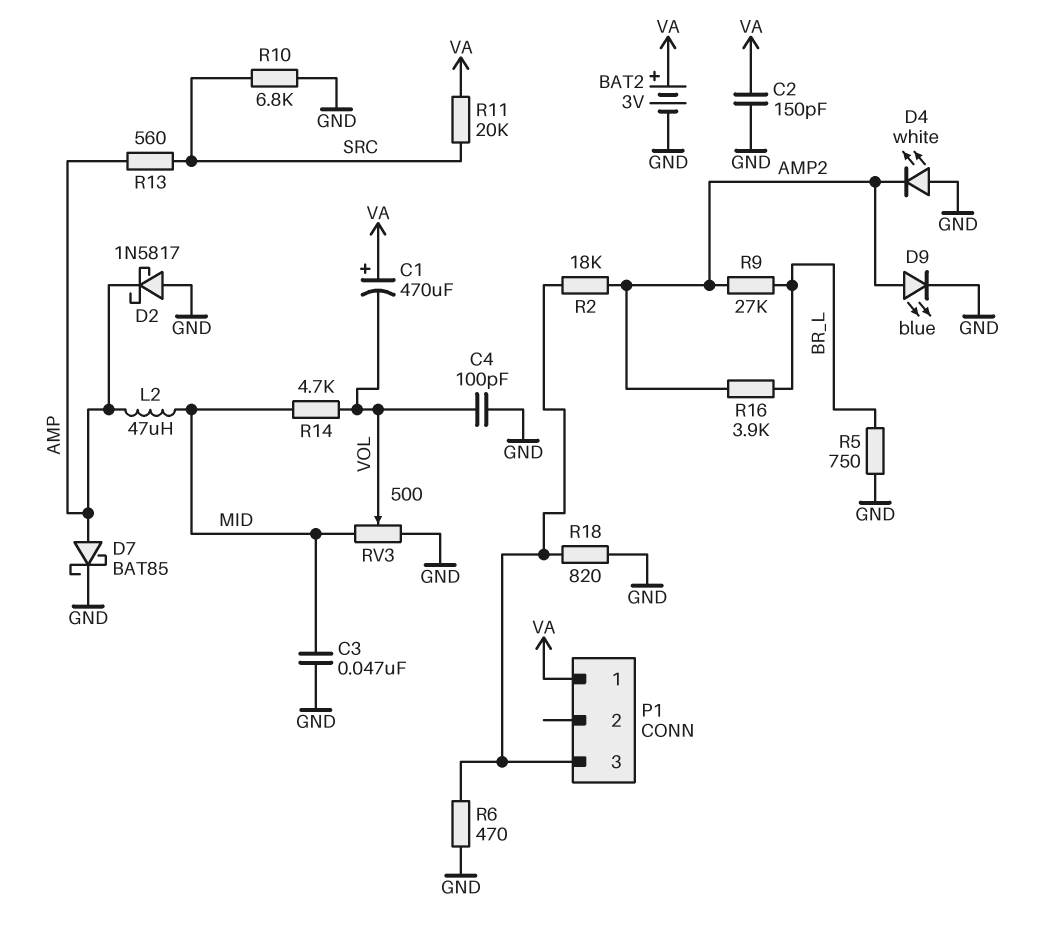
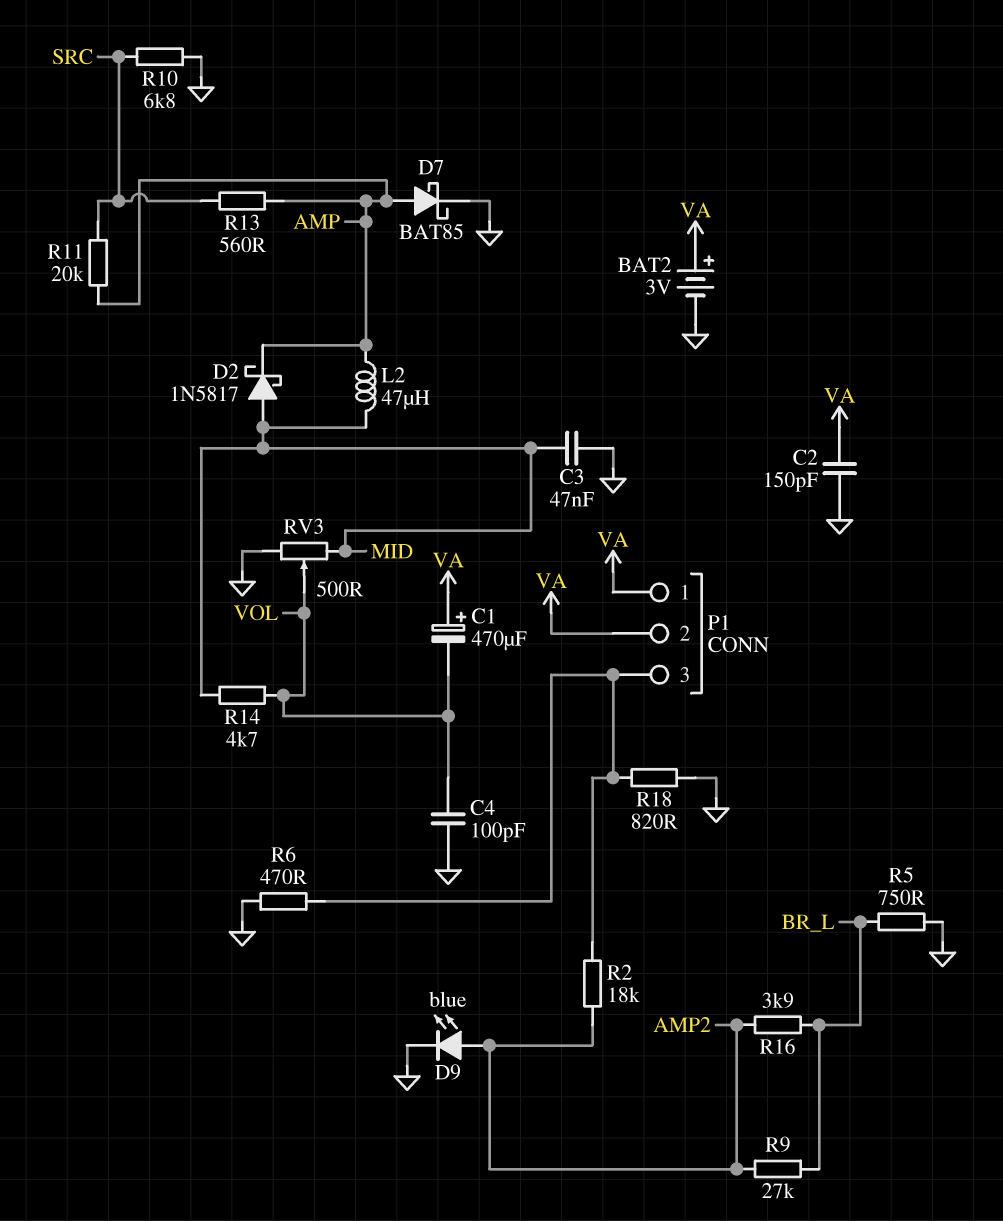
D2: schottky 1N5817 (A GND, K AMP) -> schottky 1N5817 (A MID, K AMP)
D4: LED white (A GND, K AMP2) -> none
P1 pin 2: none -> VA
R11: 20k (SRC, VA) -> 20k (AMP, SRC)

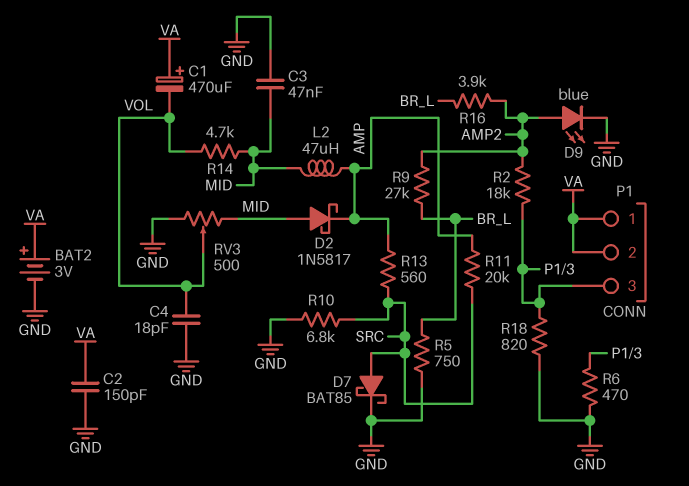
C4: 100pF (GND, VOL) -> 18pF (GND, VOL)
D7: schottky BAT85 (A AMP, K GND) -> schottky BAT85 (A SRC, K GND)

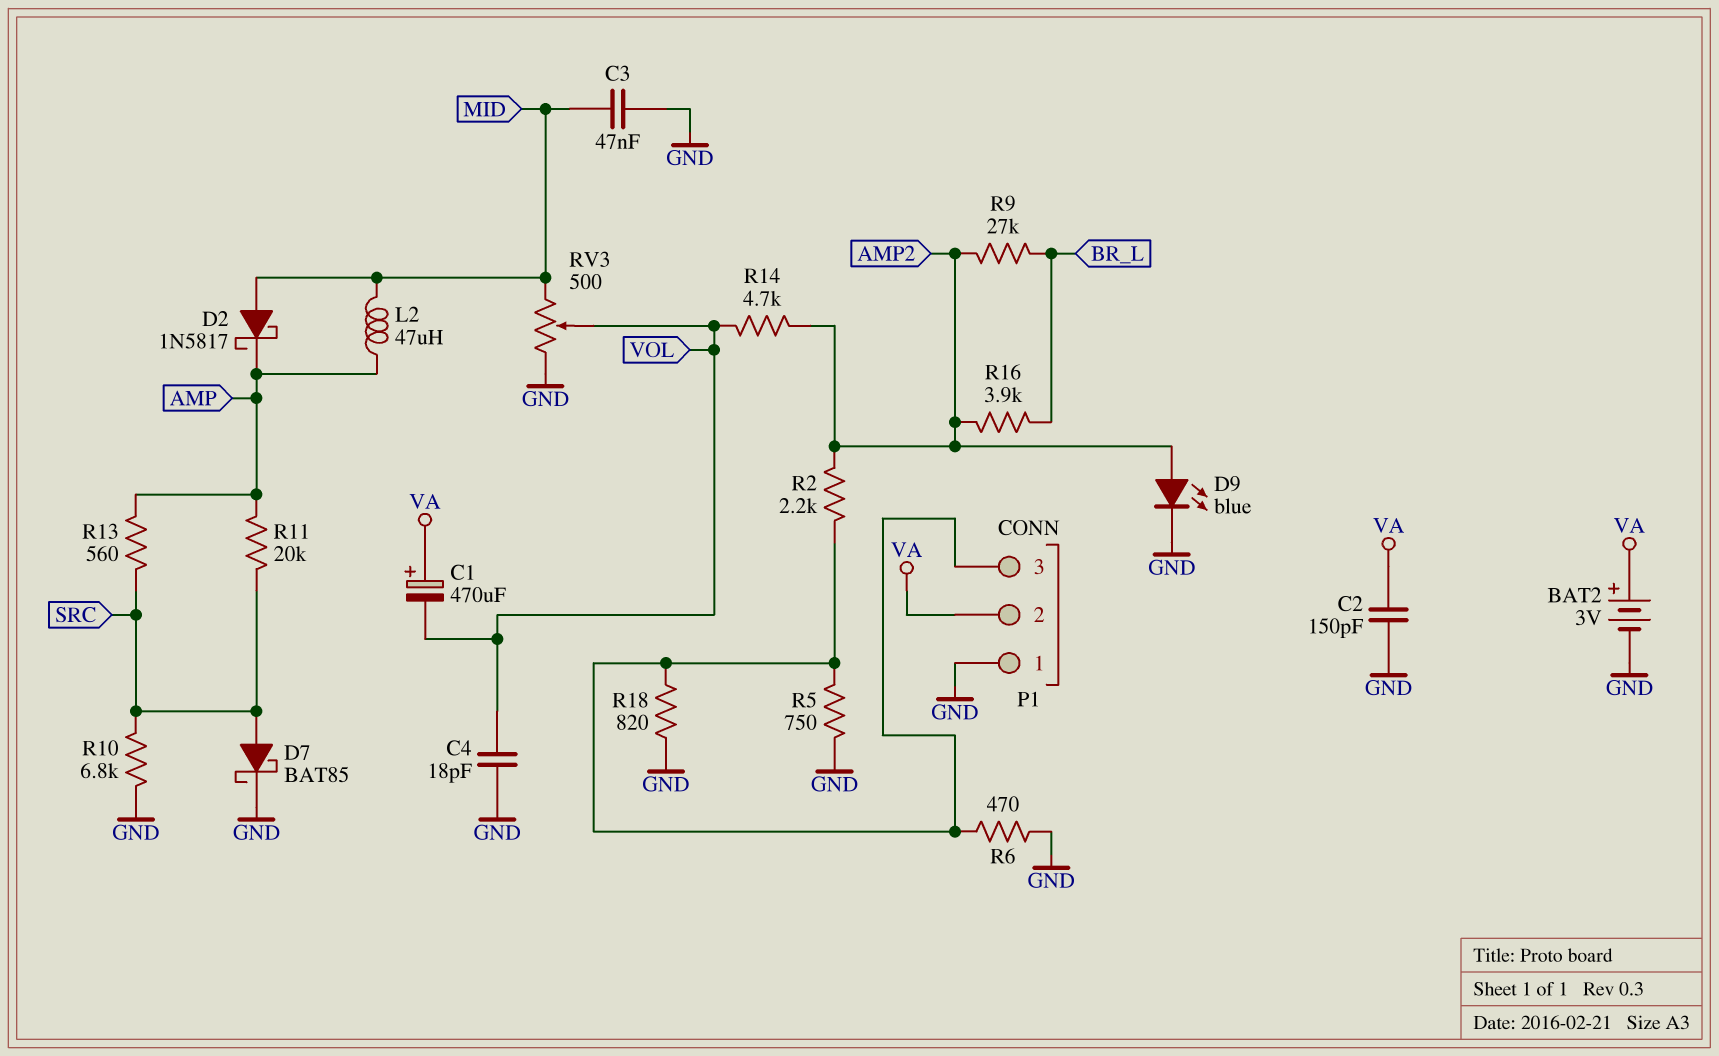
P1 pin 1: VA -> GND
R2: 18k (AMP2, P1/3) -> 2.2k (AMP2, P1/3)
R5: 750 (BR_L, GND) -> 750 (GND, P1/3)
R14: 4.7k (MID, VOL) -> 4.7k (AMP2, VOL)

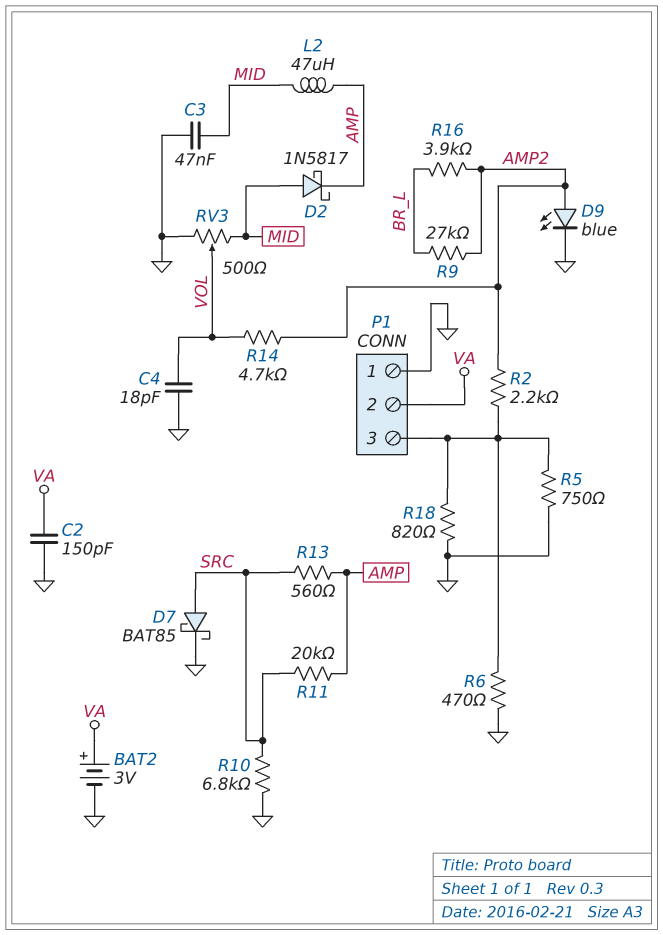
C1: 470uF (plus VA, minus VOL) -> none

